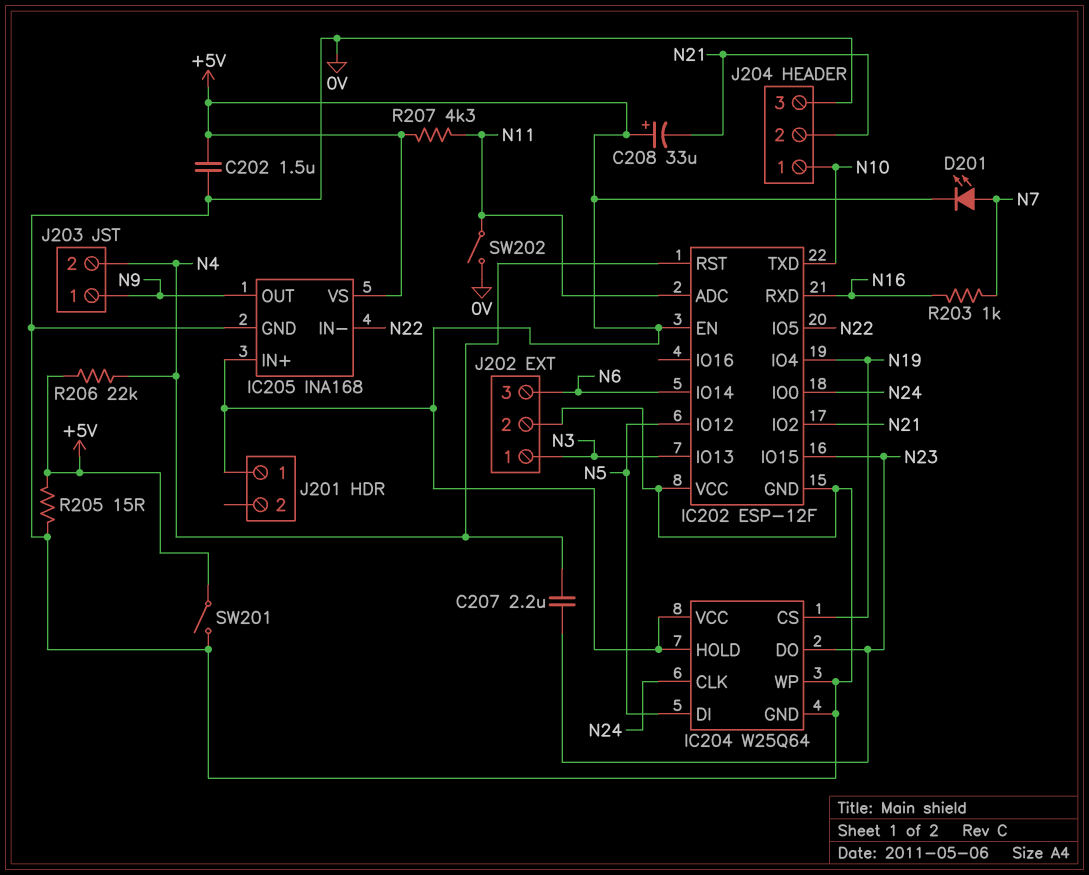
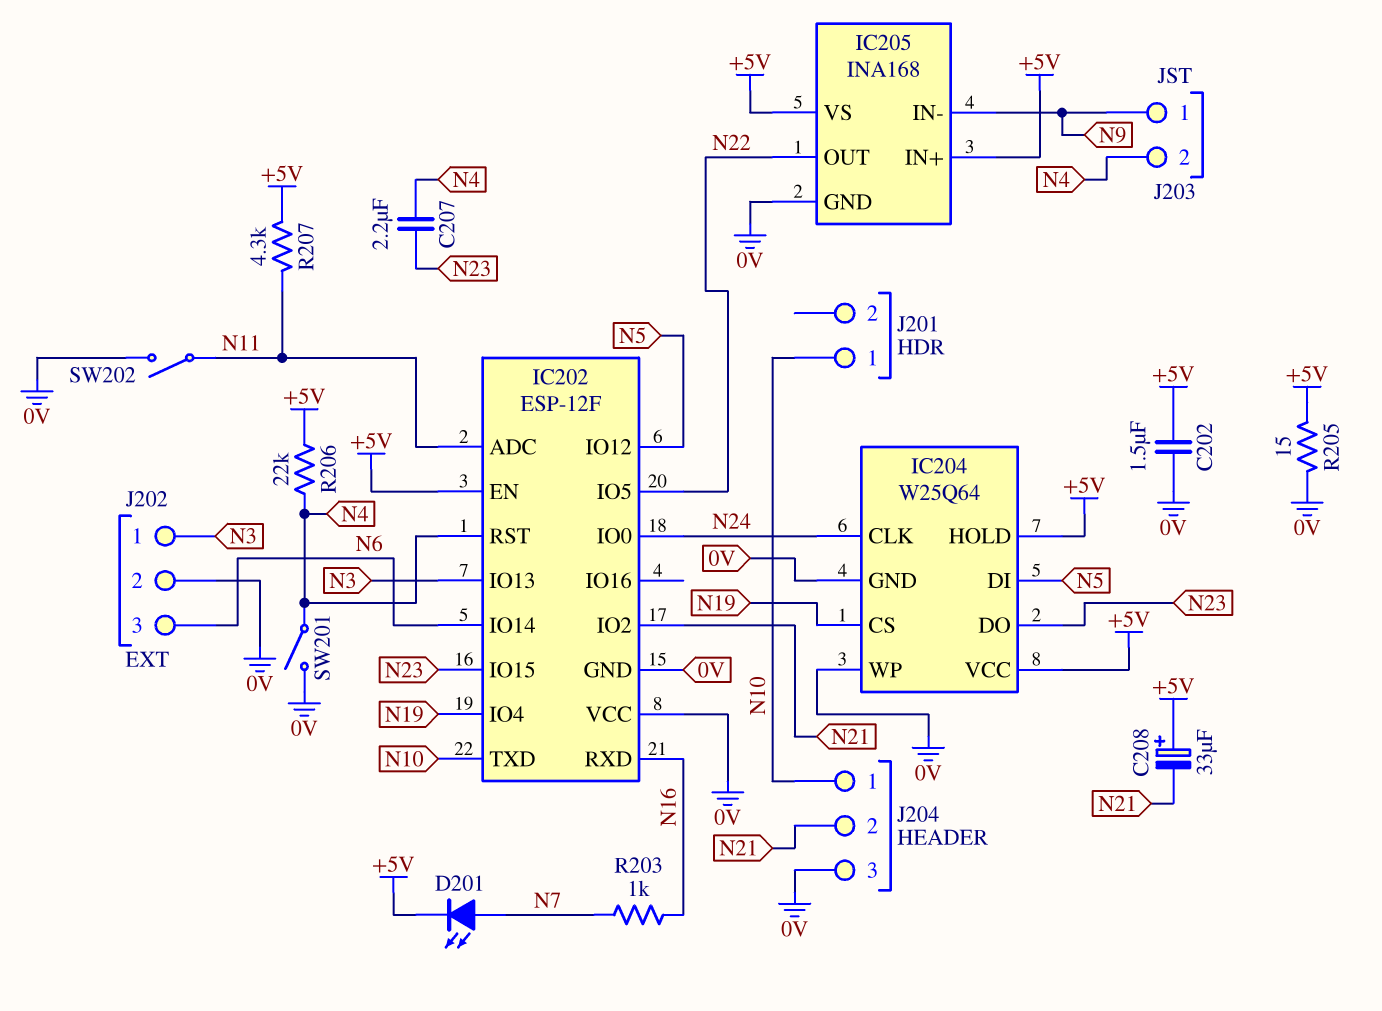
IC205 pin IN-: N22 -> N9
IC205 pin OUT: N9 -> N22
J201 pin 1: +5V -> N10
SW201: switch (+5V, 0V) -> switch (0V, N4)

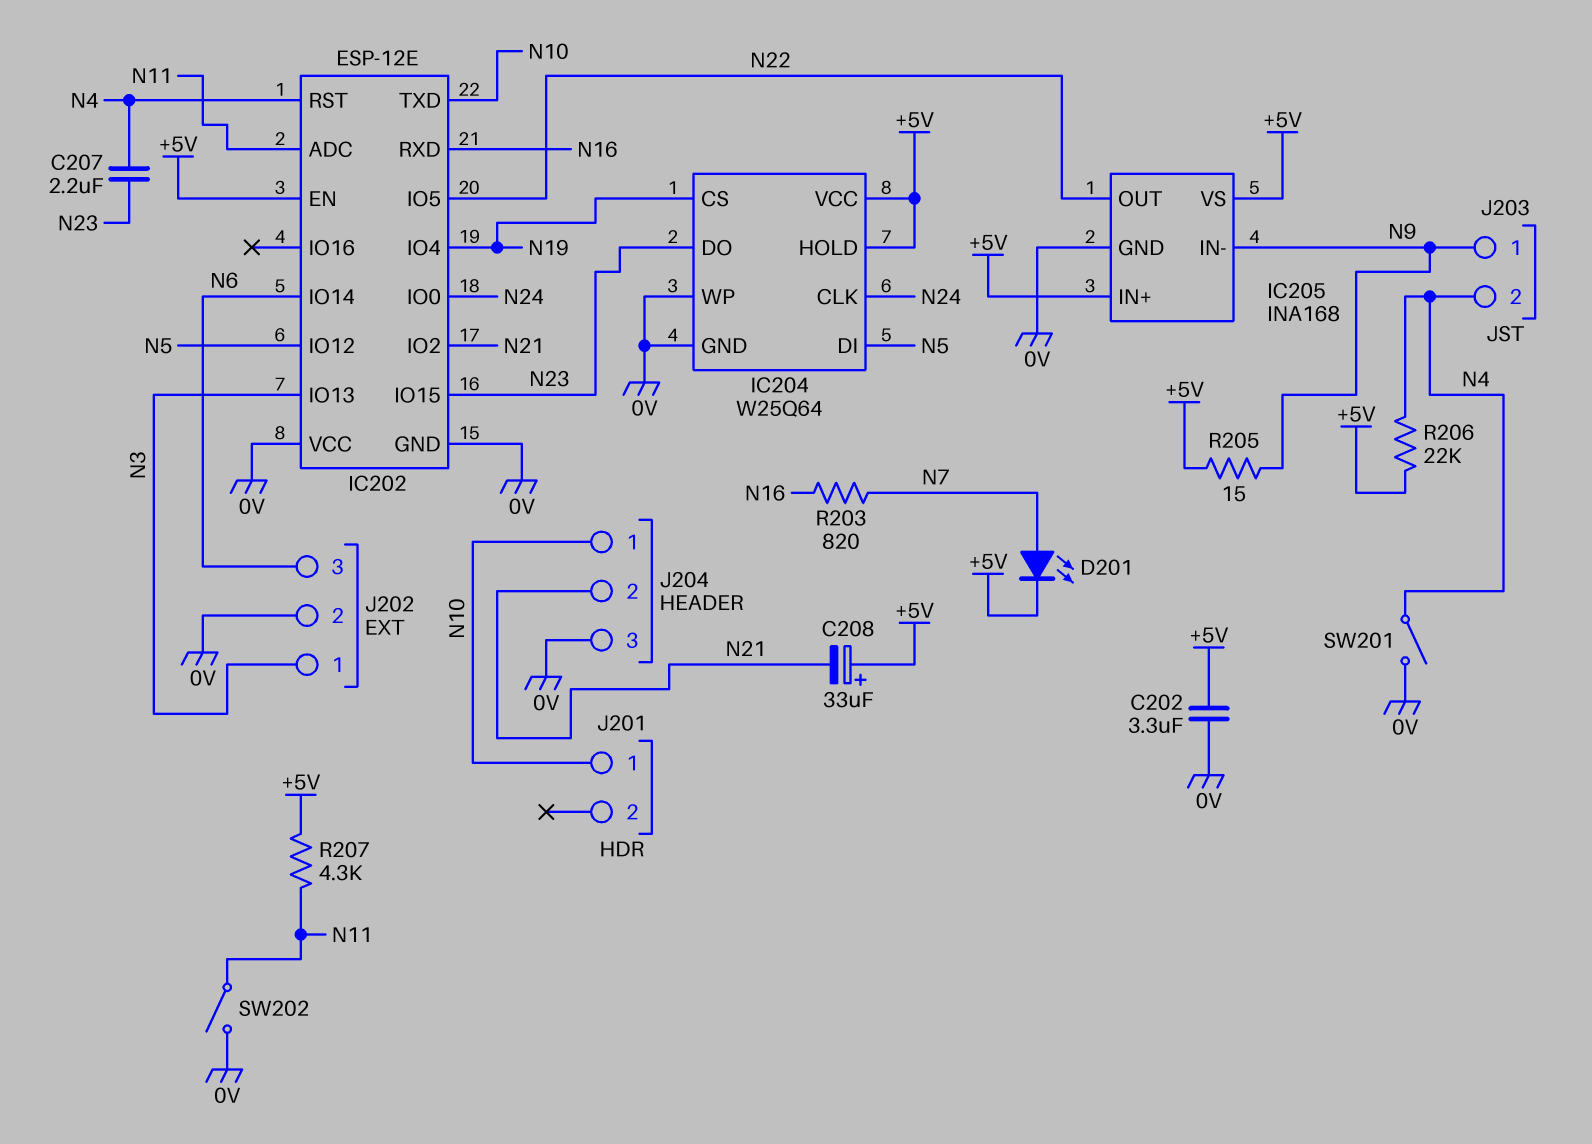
C202: 1.5uF (+5V, 0V) -> 3.3uF (+5V, 0V)
IC202: ESP-12F -> ESP-12E
R203: 1k (N7, N16) -> 820 (N7, N16)
R205: 15 (+5V, 0V) -> 15 (+5V, N9)

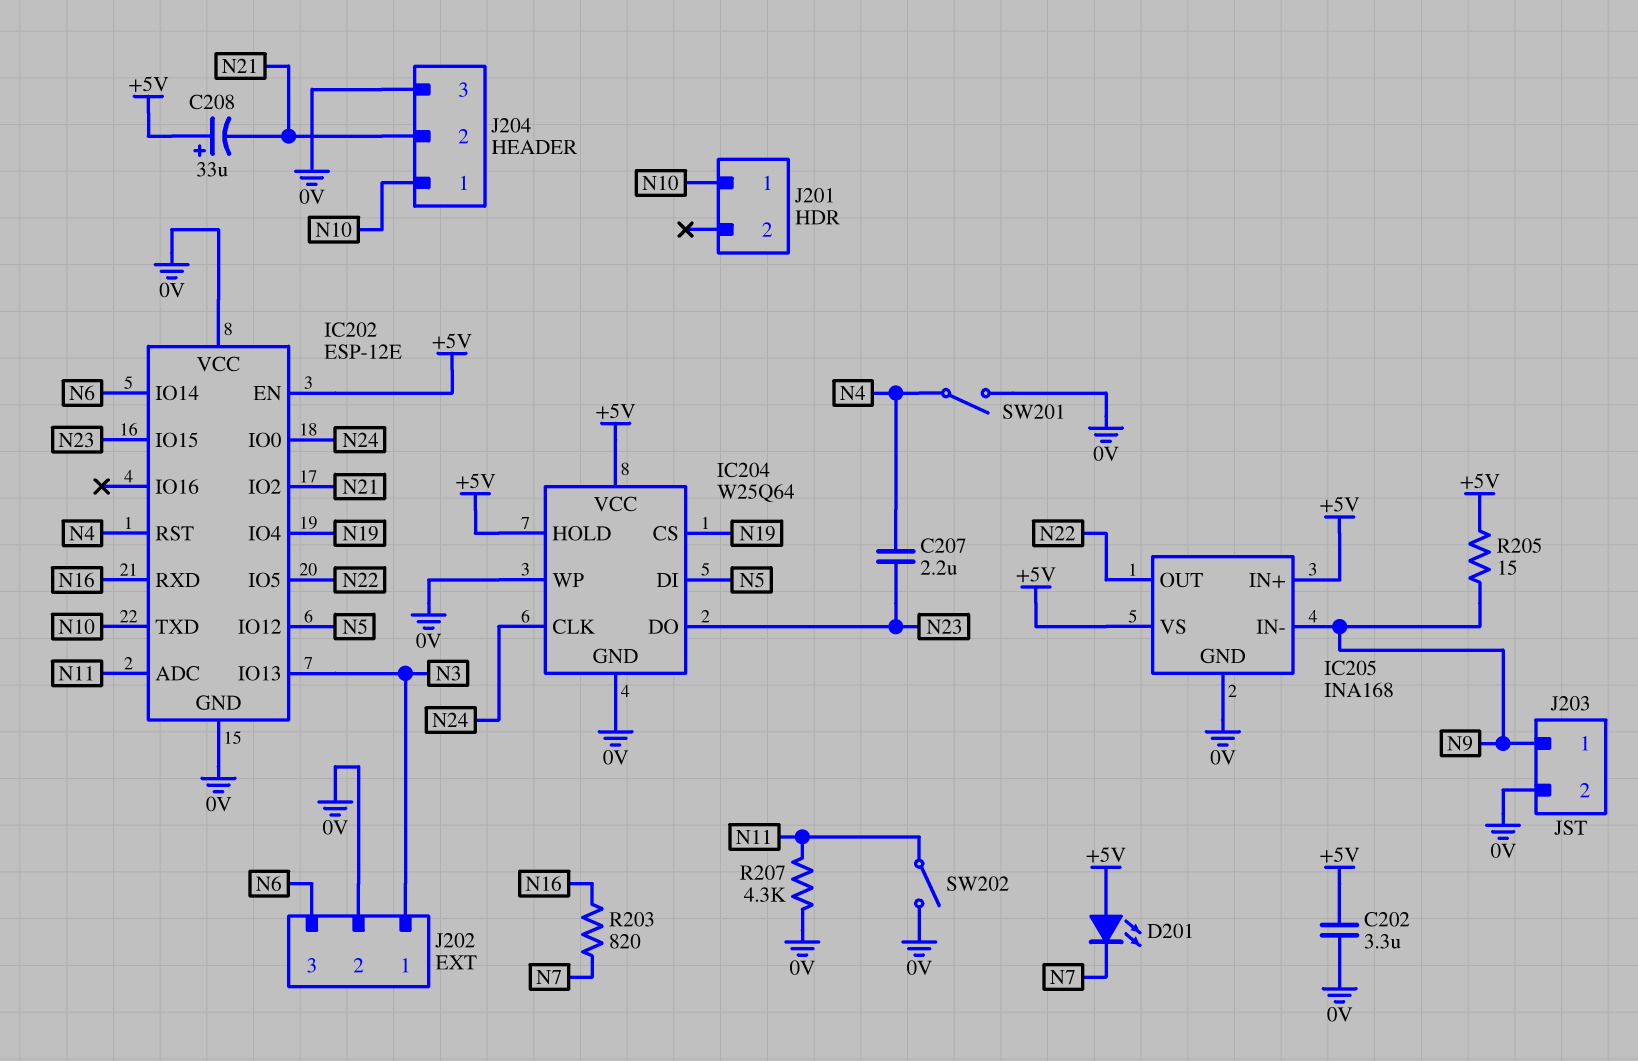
D201: LED (A N7, K +5V) -> LED (A +5V, K N7)
J203 pin 2: N4 -> 0V
R206: 22k (+5V, N4) -> none
R207: 4.3k (+5V, N11) -> 4.3k (0V, N11)

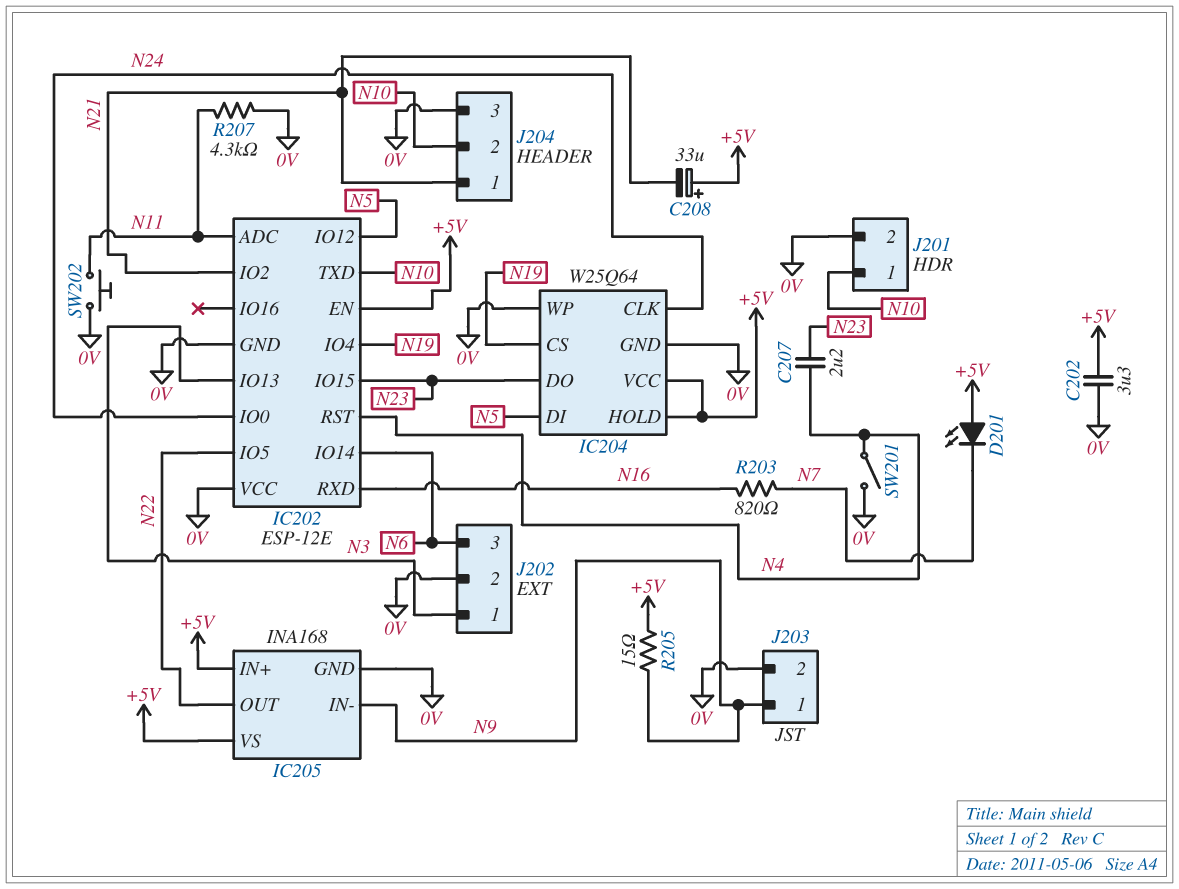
J201 pin 2: none -> 0V
J204 pin 1: N10 -> N21
J204 pin 2: N21 -> N10
SW202: switch (0V, N11) -> button (0V, N11)

